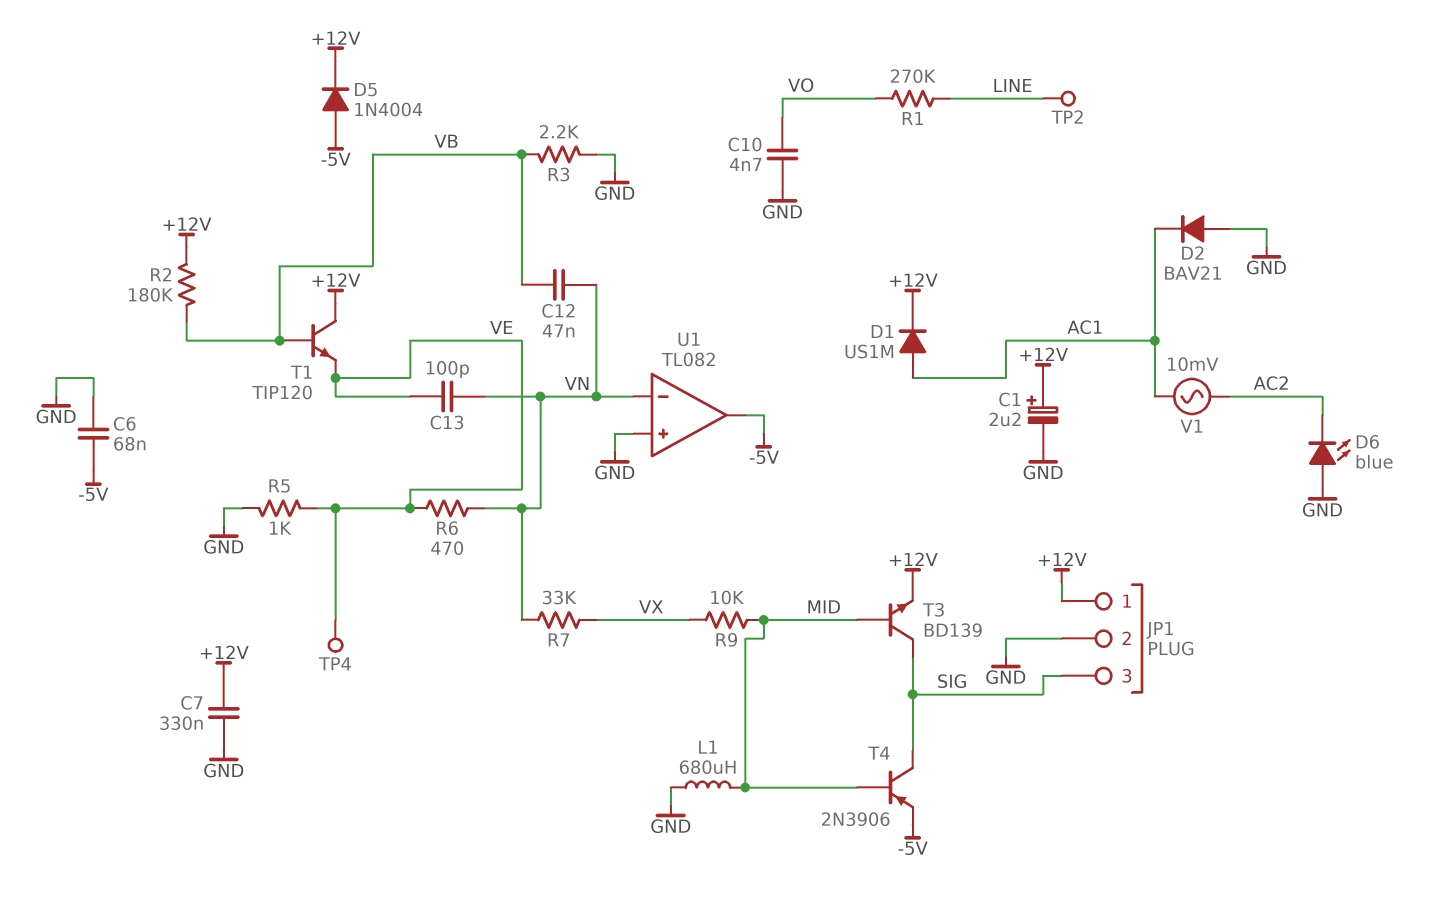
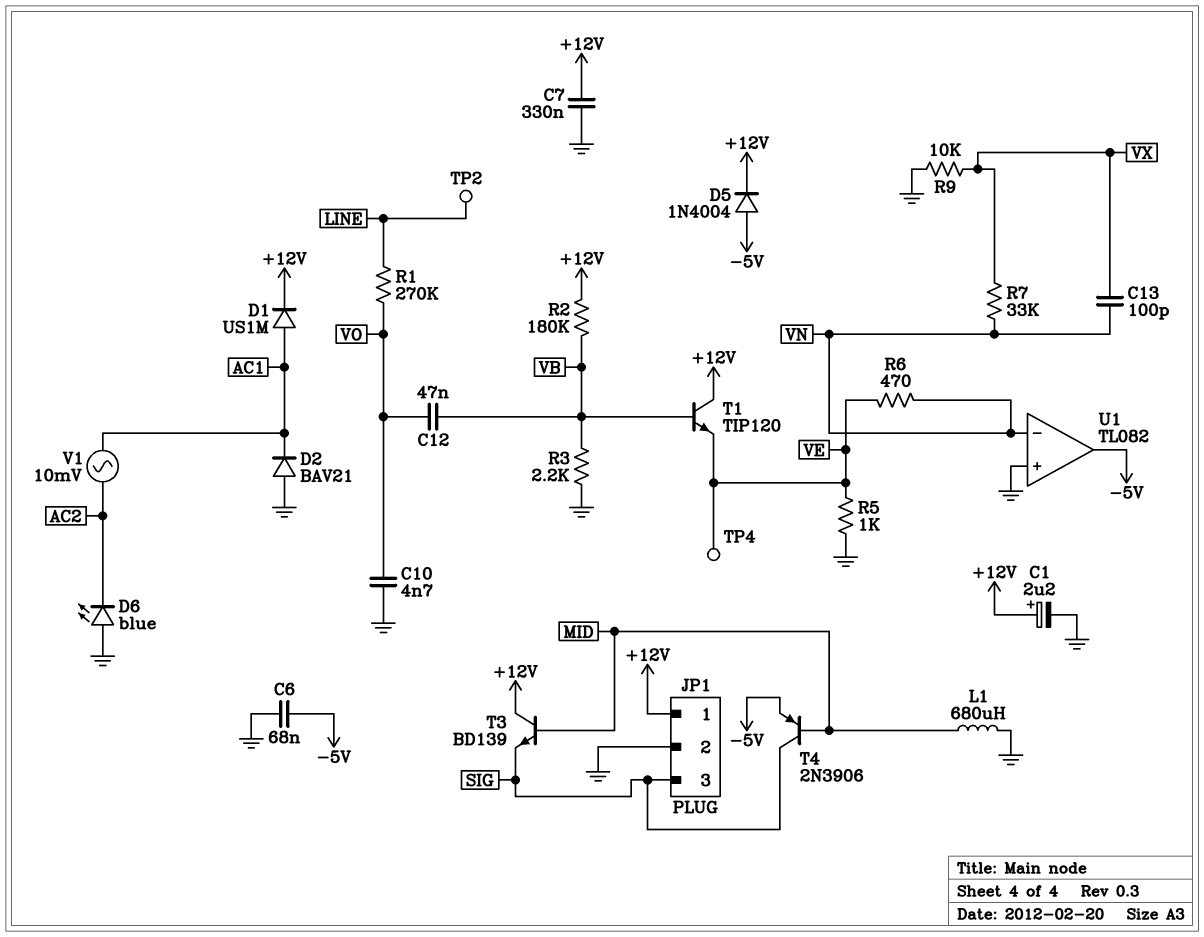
C12: 47nF (VB, VN) -> 47nF (VB, VO)
C13: 100pF (VE, VN) -> 100pF (VN, VX)
R9: 10k (MID, VX) -> 10k (GND, VX)
T3: NPN BD139 (B MID, C SIG, E +12V) -> NPN BD139 (B MID, C +12V, E SIG)

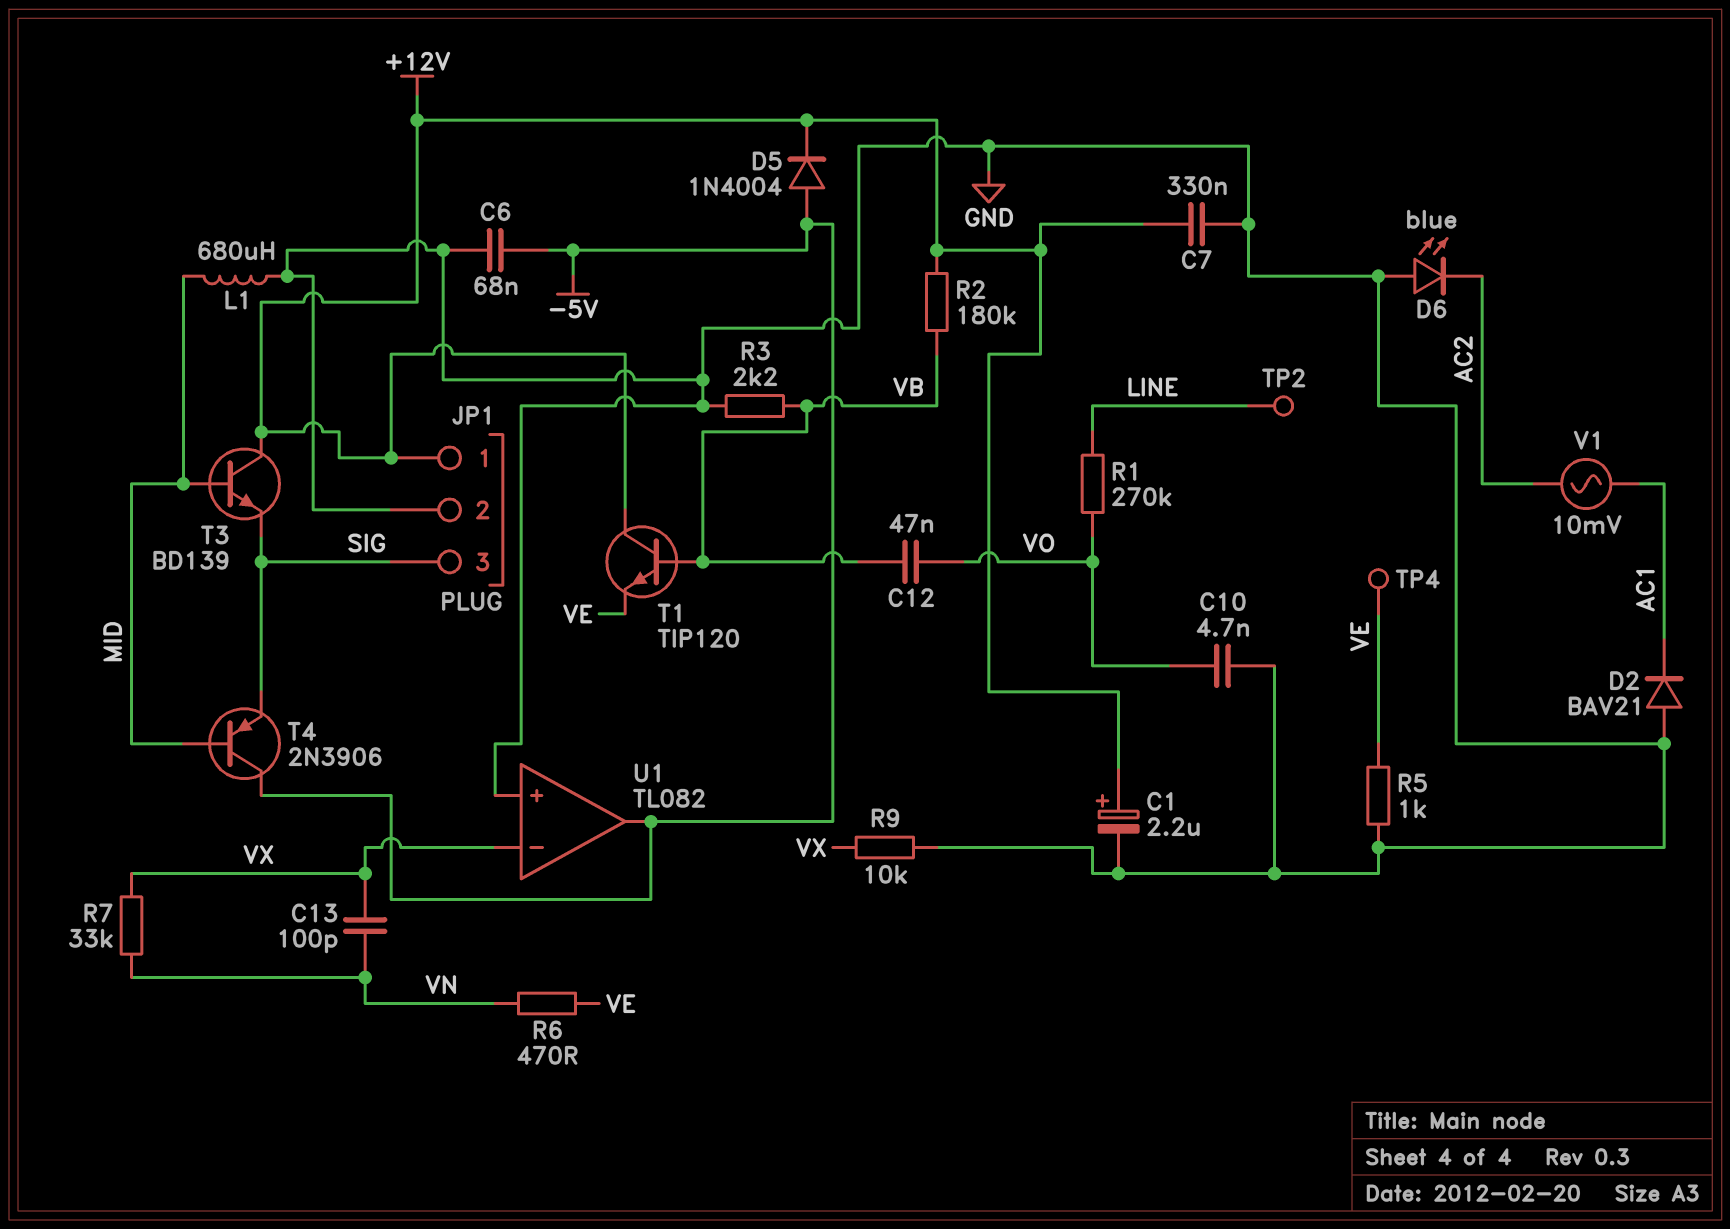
D1: diode US1M (A AC1, K +12V) -> none
T4: PNP 2N3906 (B MID, C SIG, E -5V) -> PNP 2N3906 (B MID, C -5V, E SIG)
U1 pin in-: VN -> VX

